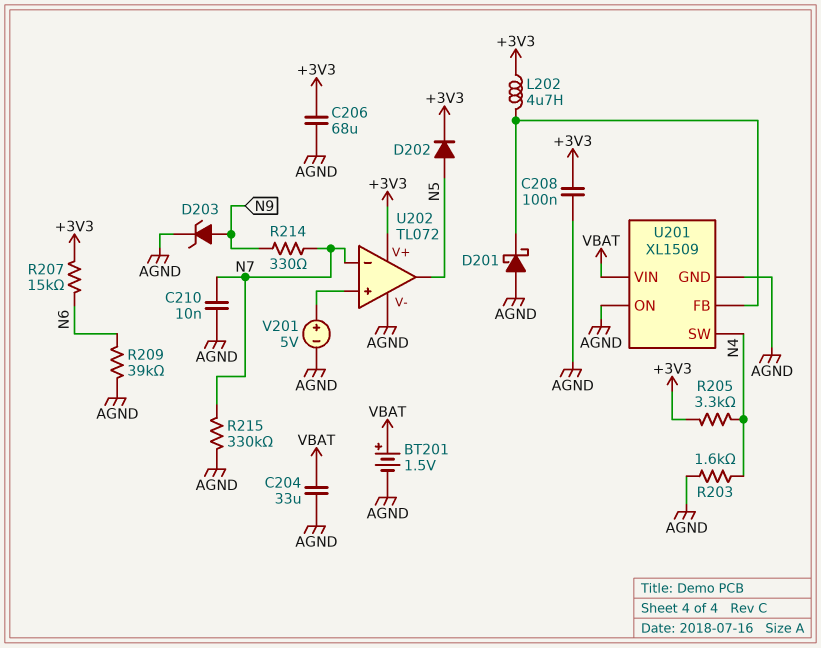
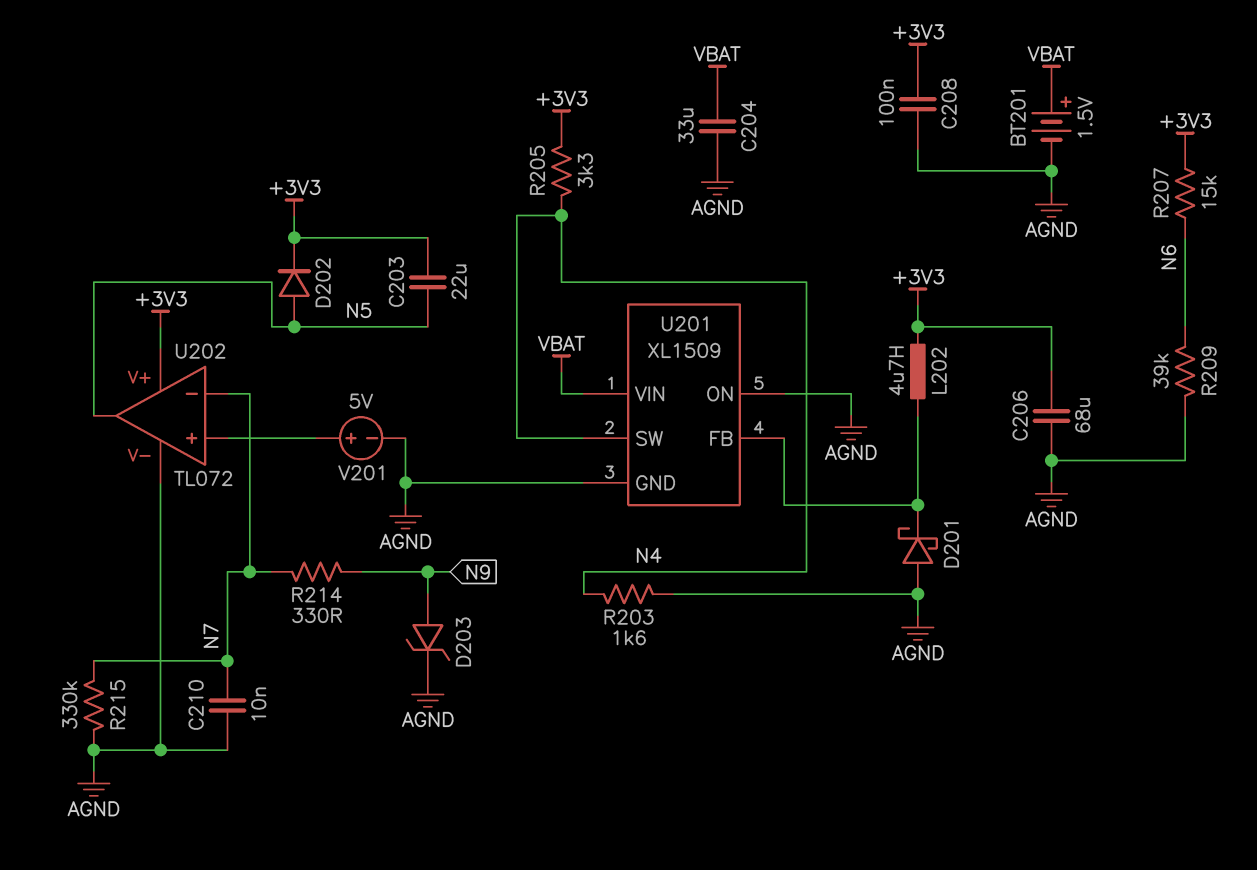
C203: none -> 22uF (+3V3, N5)

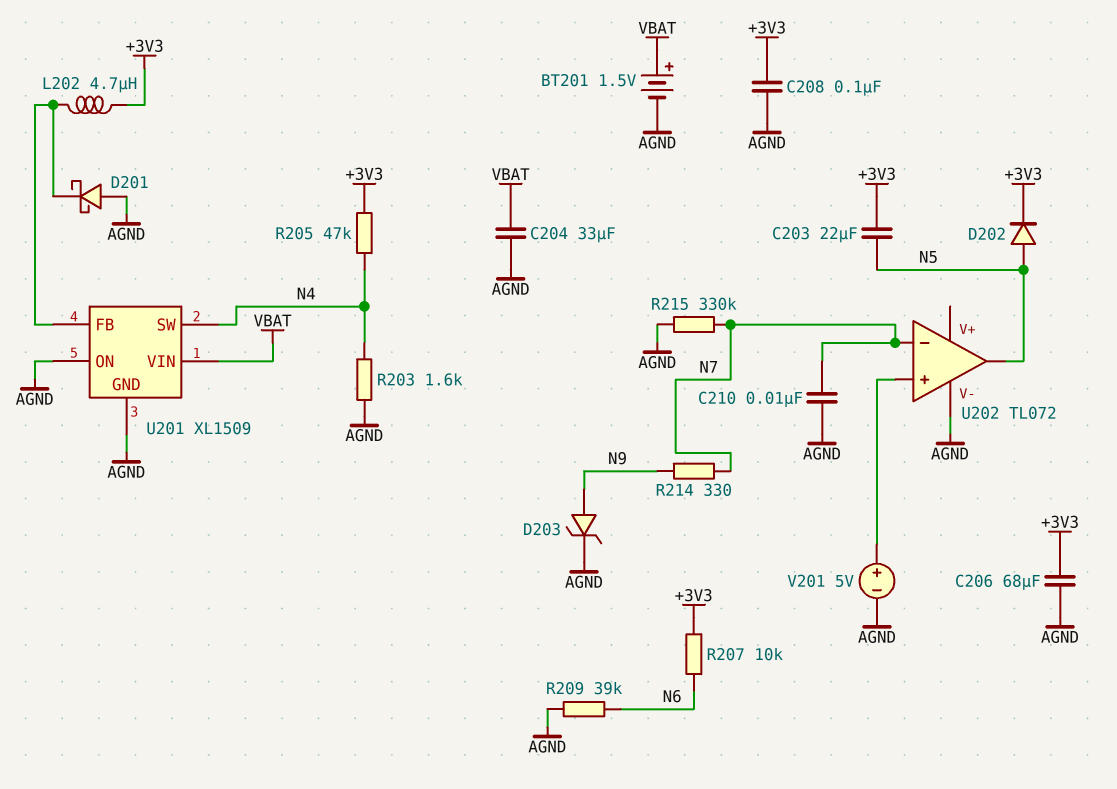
R205: 3.3k (+3V3, N4) -> 47k (+3V3, N4)
R207: 15k (+3V3, N6) -> 10k (+3V3, N6)
U202 pin V+: +3V3 -> none

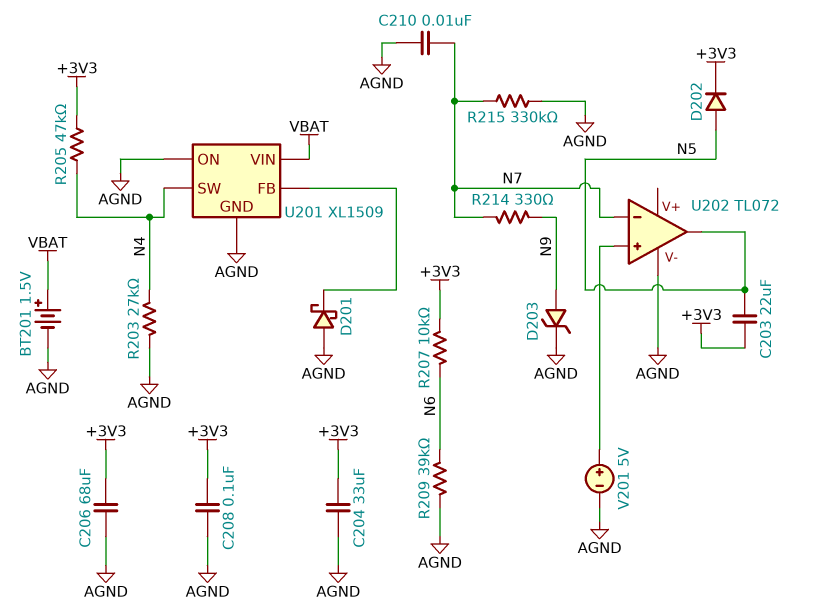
C204: 33uF (AGND, VBAT) -> 33uF (+3V3, AGND)
L202: 4.7uH (+3V3, U201/FB) -> none
R203: 1.6k (AGND, N4) -> 27k (AGND, N4)

